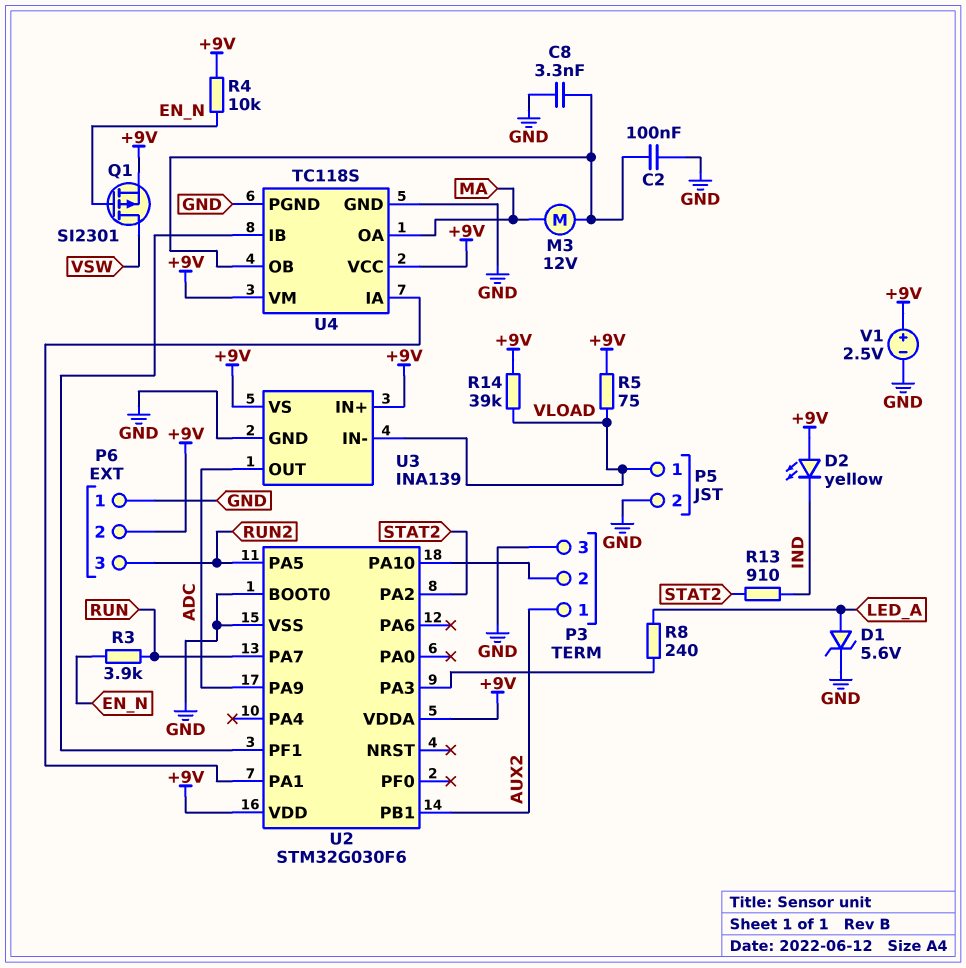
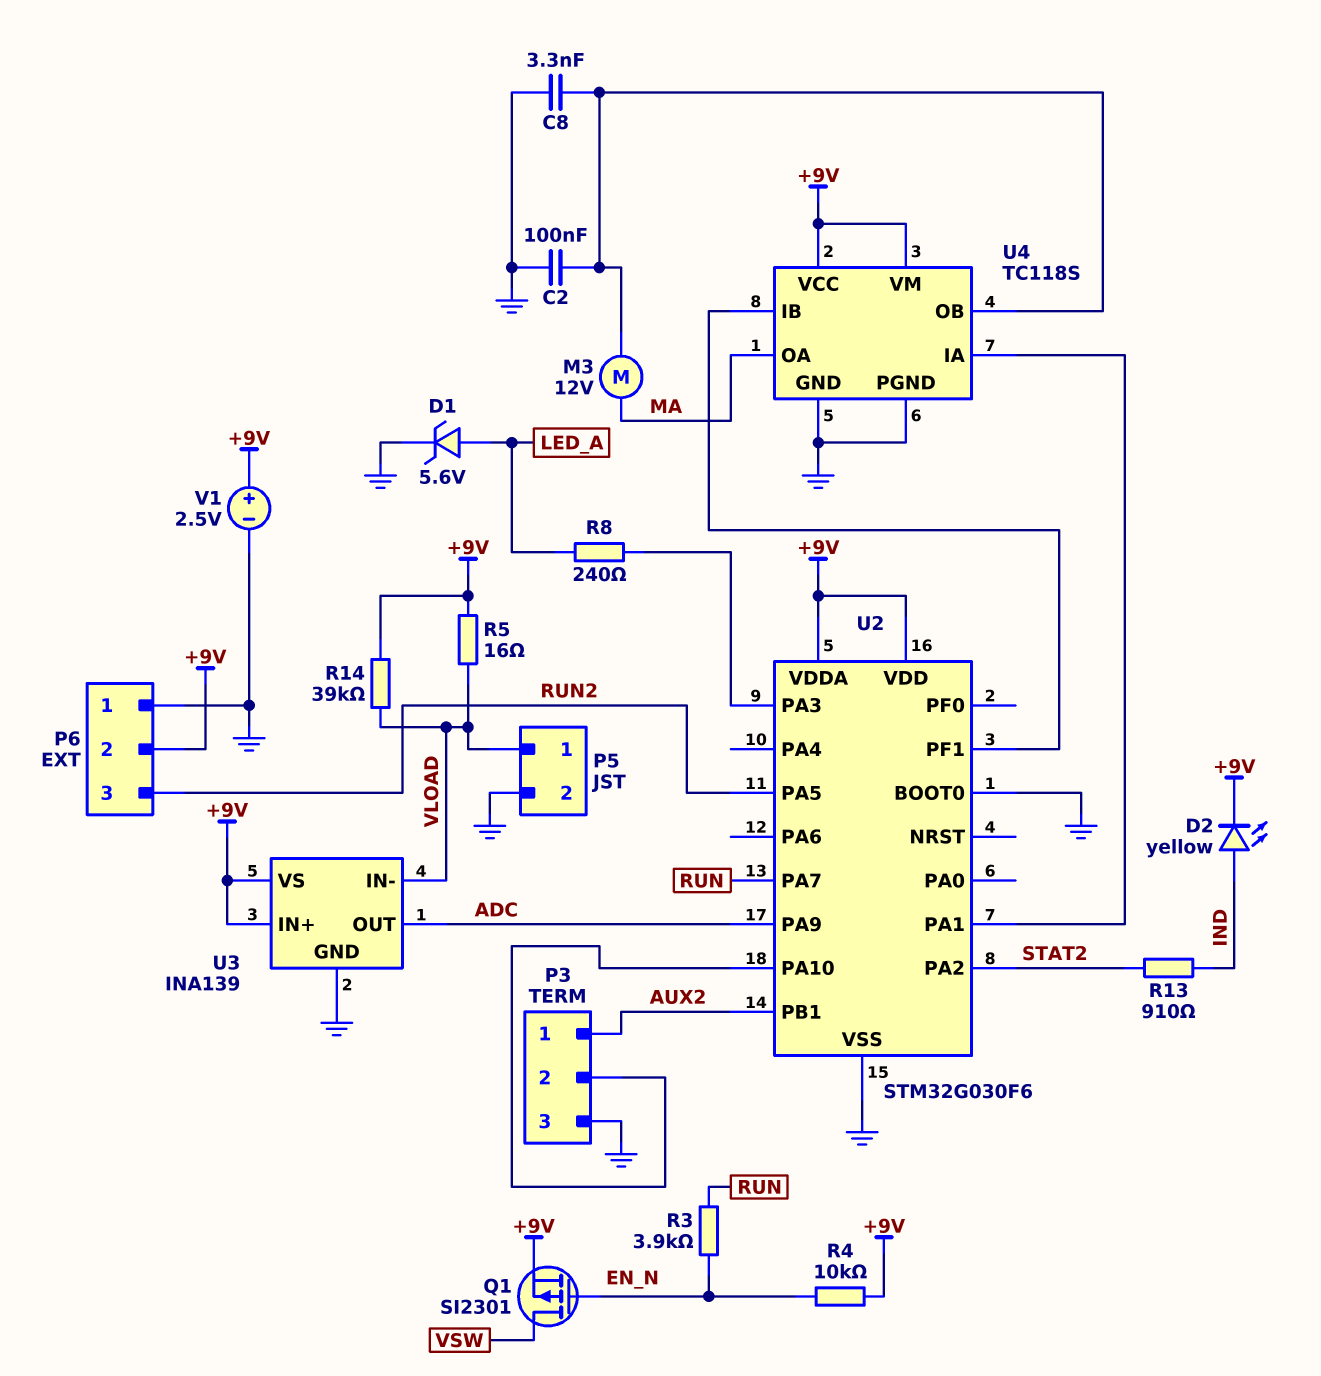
D2: LED yellow (A +9V, K IND) -> LED yellow (A IND, K +9V)
R5: 75 (+9V, VLOAD) -> 16 (+9V, VLOAD)

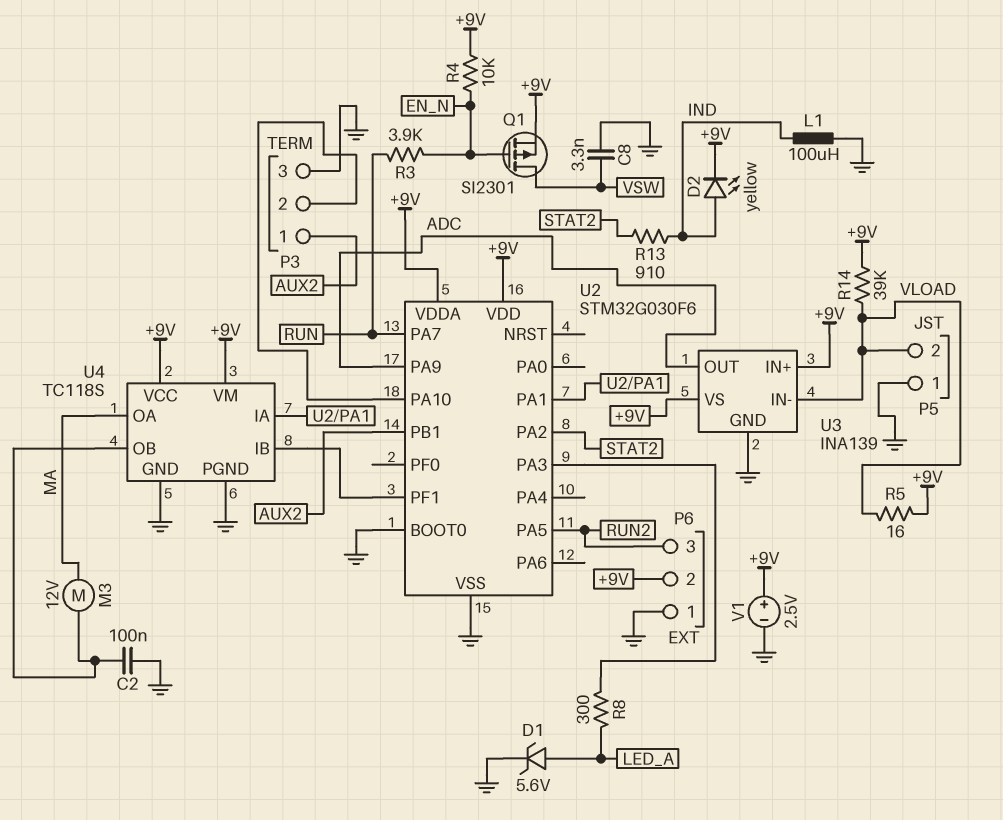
C8: 3.3nF (GND, U4/OB) -> 3.3nF (GND, VSW)
L1: none -> 100uH (GND, IND)
P5 pin 1: VLOAD -> GND
P5 pin 2: GND -> VLOAD
R8: 240 (LED_A, U2/PA3) -> 300 (LED_A, U2/PA3)

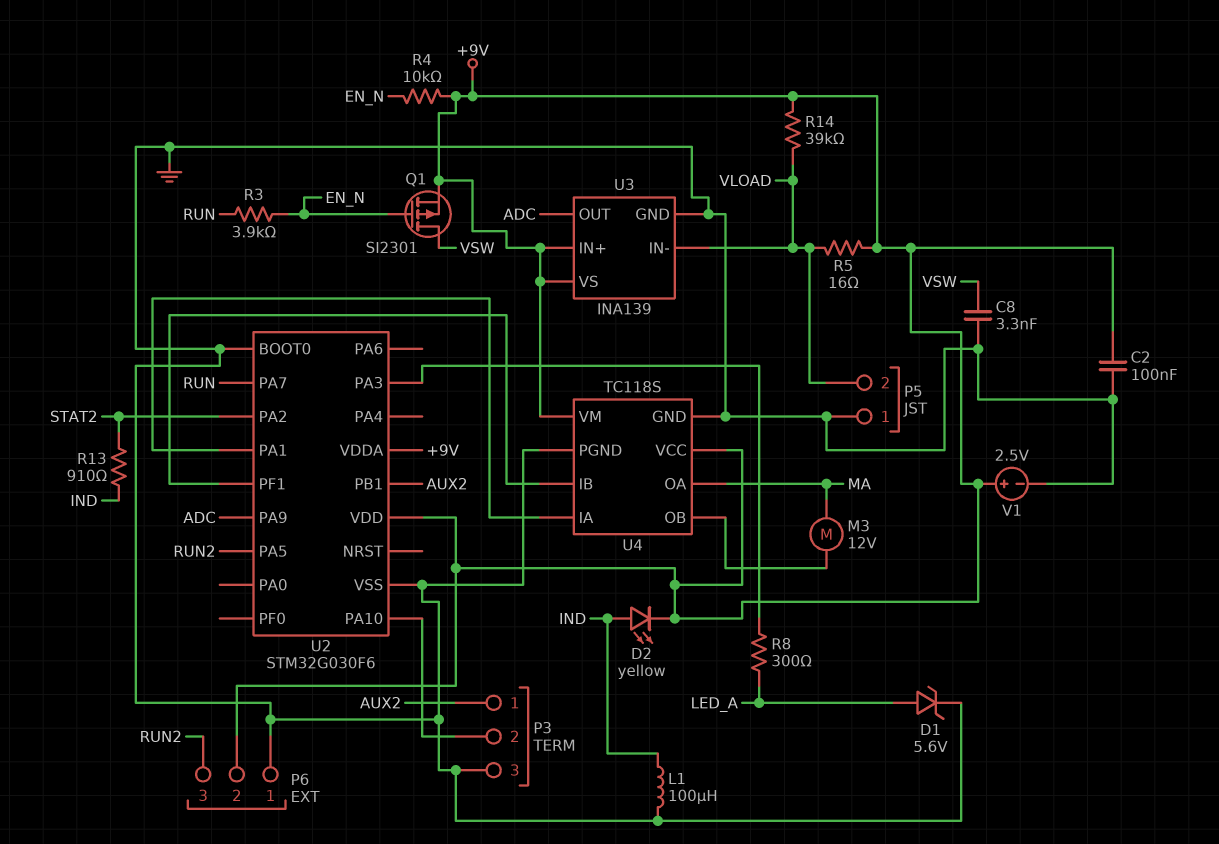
C2: 100nF (GND, U4/OB) -> 100nF (+9V, GND)

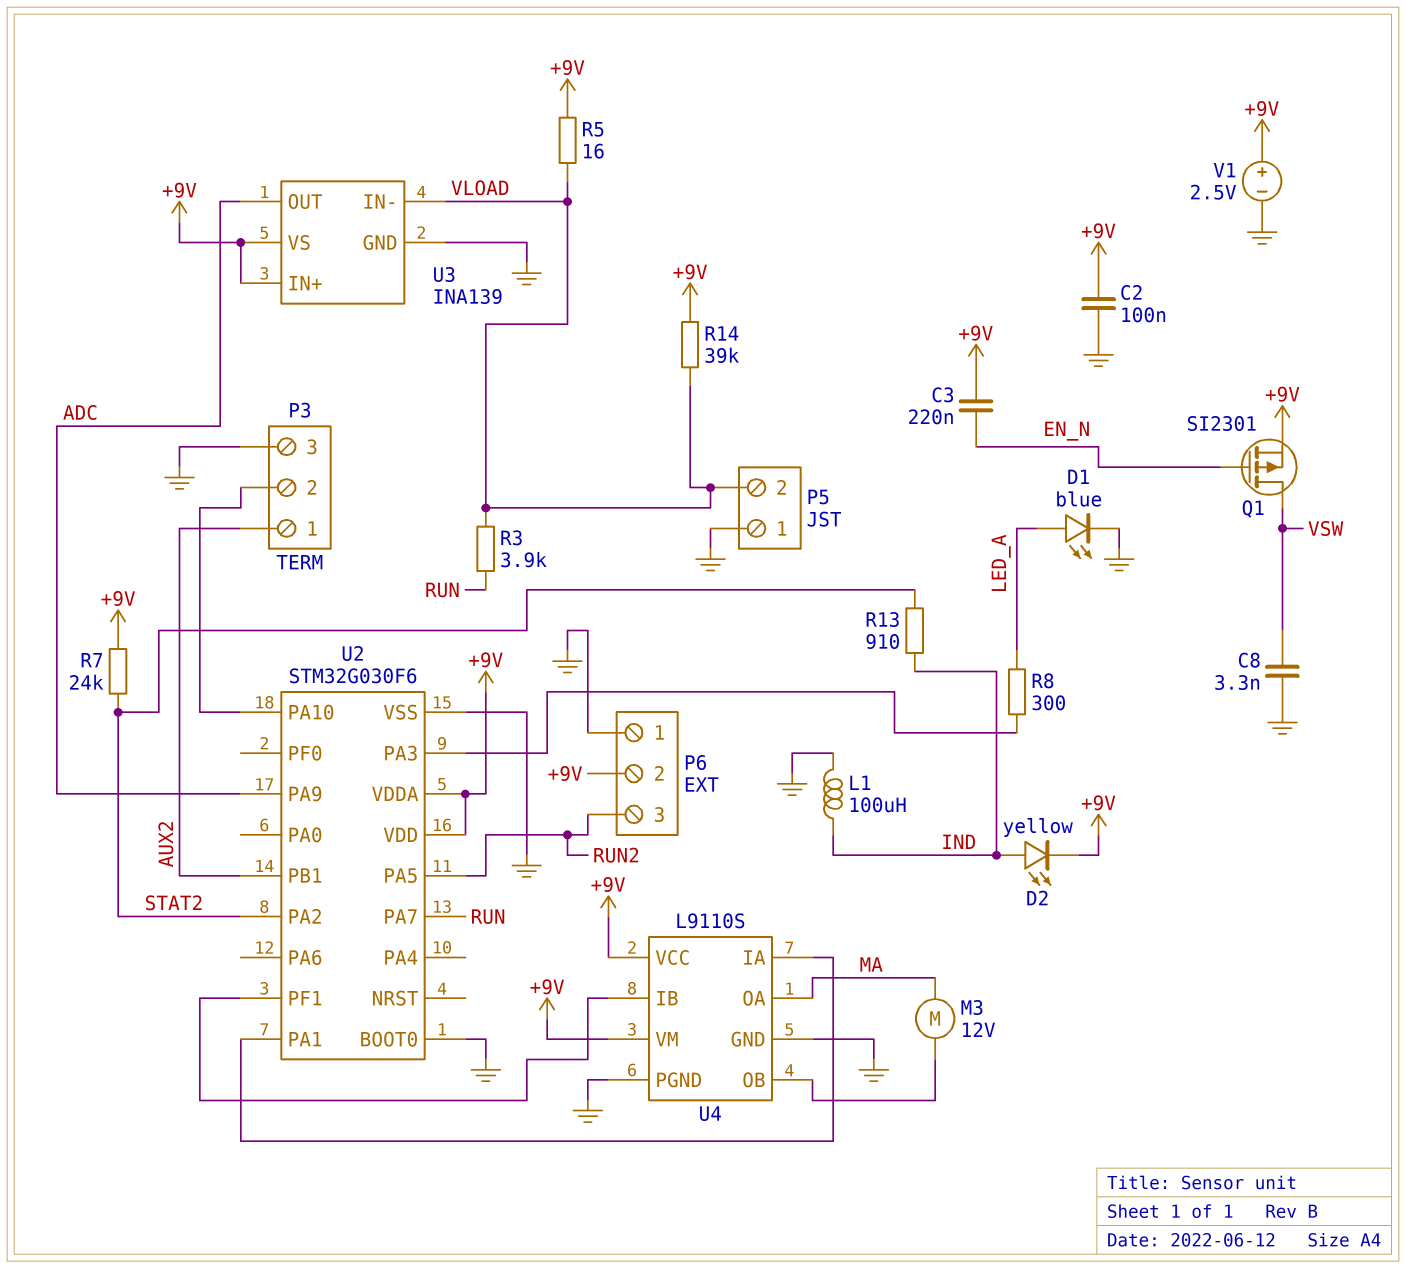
C3: none -> 220nF (+9V, EN_N)
D1: zener 5.6V (A LED_A, K GND) -> LED blue (A LED_A, K GND)
R3: 3.9k (EN_N, RUN) -> 3.9k (RUN, VLOAD)
R4: 10k (+9V, EN_N) -> none
R7: none -> 24k (+9V, STAT2)
U4: TC118S -> L9110S

